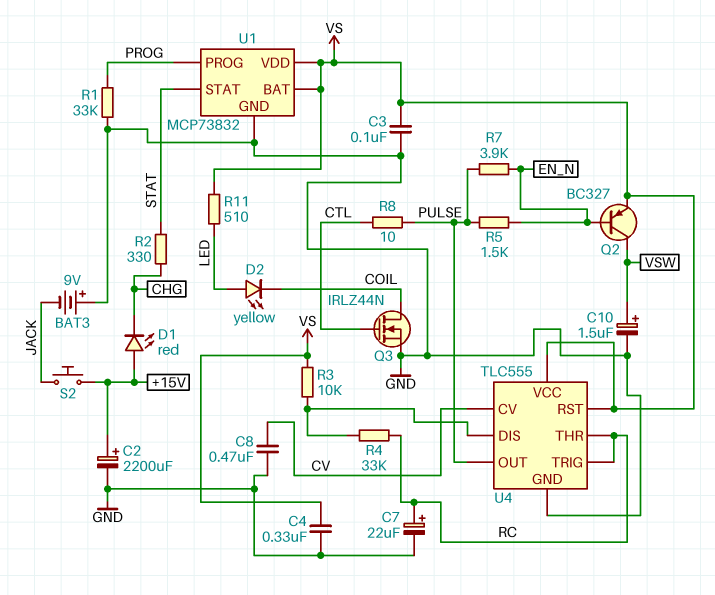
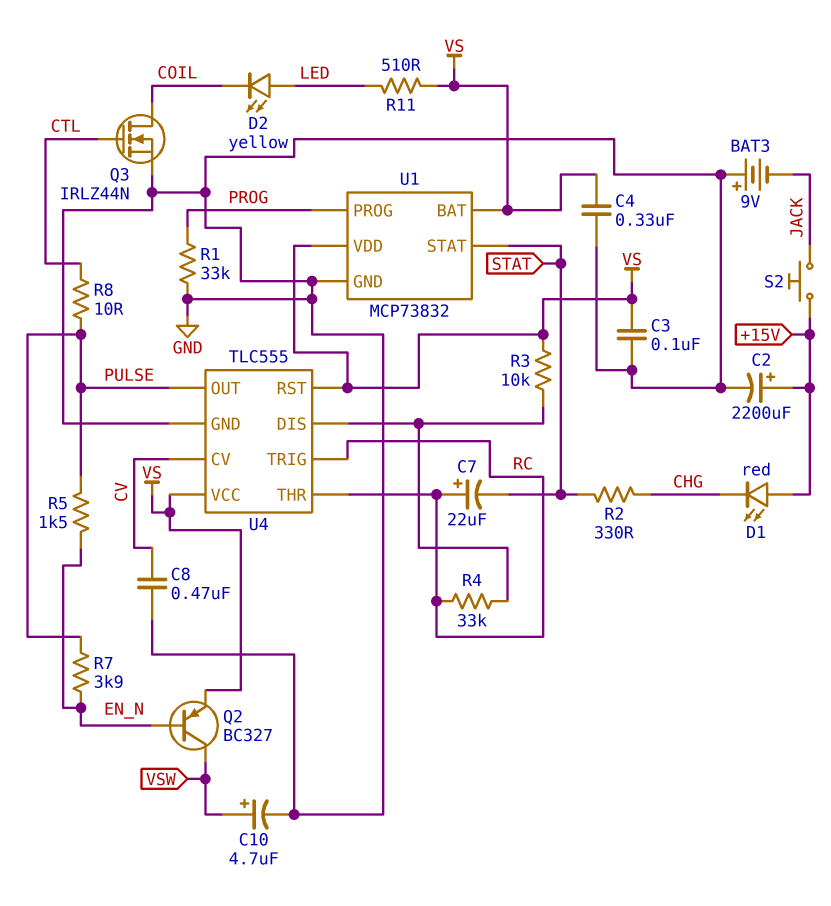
C7: 22uF (plus RC, minus GND) -> 22uF (plus RC, minus STAT)
C10: 1.5uF (plus VSW, minus GND) -> 4.7uF (plus VSW, minus GND)

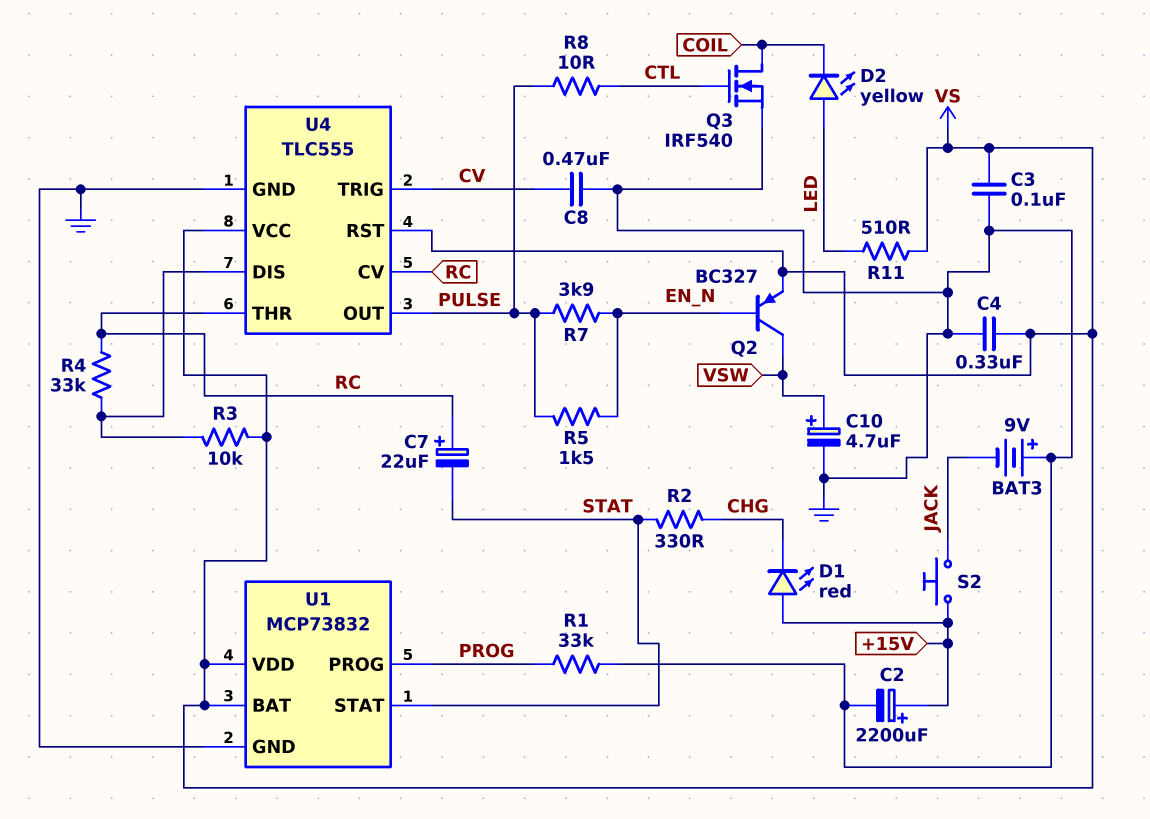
Q3: NMOS IRLZ44N (G CTL, D COIL, S GND) -> NMOS IRF540 (G CTL, D COIL, S GND)
U4 pin CV: CV -> RC
U4 pin TRIG: RC -> CV

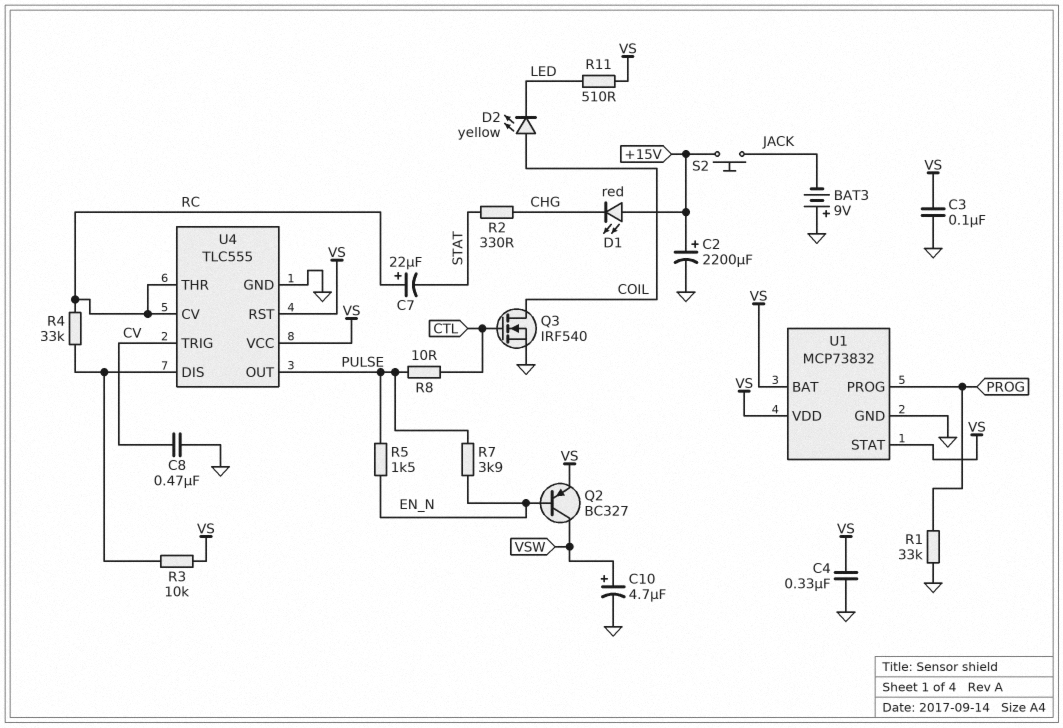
D2: LED yellow (A LED, K COIL) -> LED yellow (A COIL, K LED)
U1 pin STAT: STAT -> VS

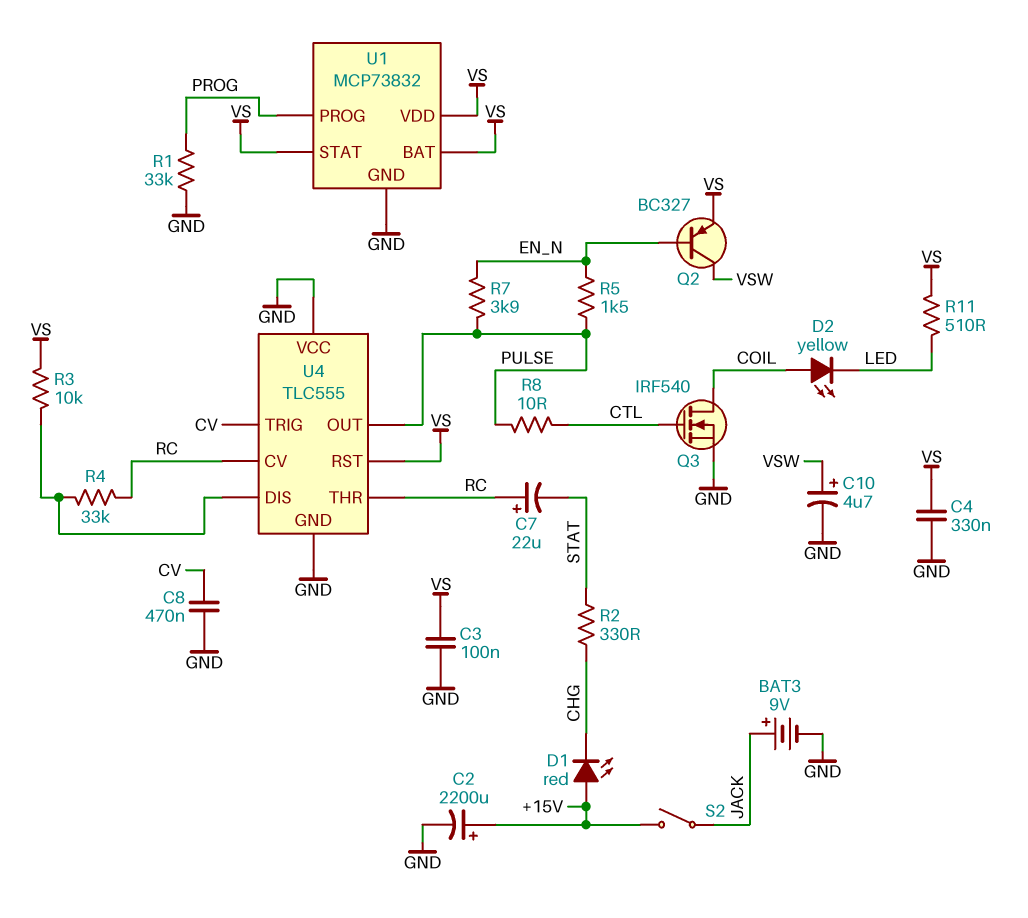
BAT3: 9V (plus GND, minus JACK) -> 9V (plus JACK, minus GND)
S2: button (+15V, JACK) -> switch (+15V, JACK)
U4 pin VCC: VS -> GND

